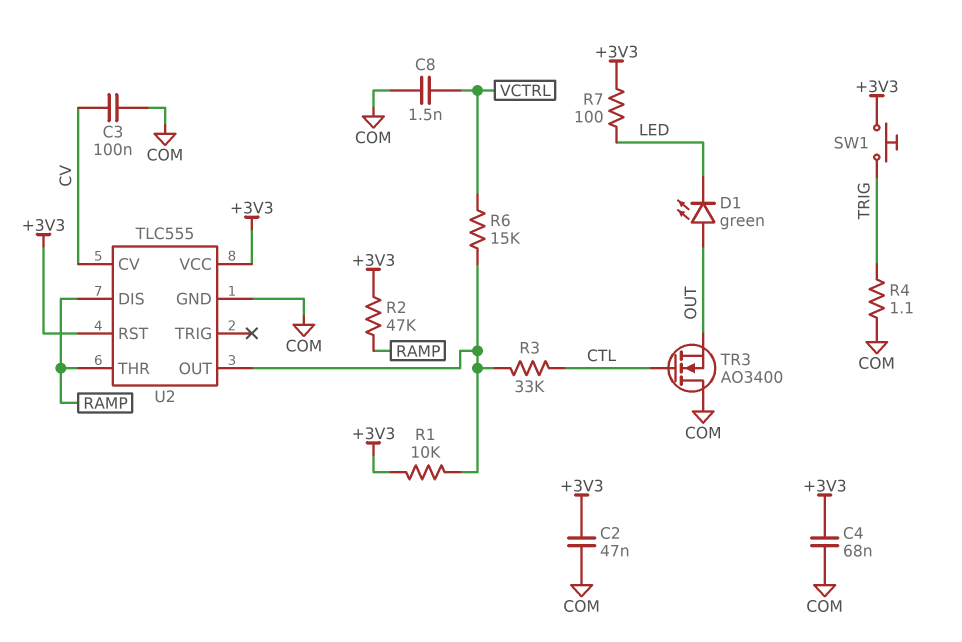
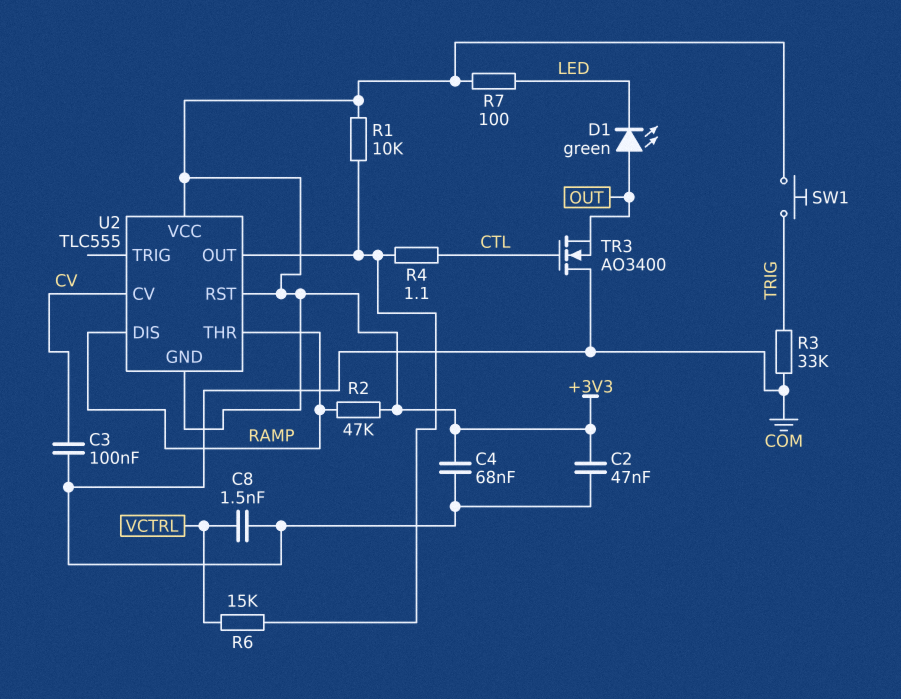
R3: 33k (CTL, U2/OUT) -> 33k (COM, TRIG)
R4: 1.1 (COM, TRIG) -> 1.1 (CTL, U2/OUT)
U2 pin GND: COM -> +3V3

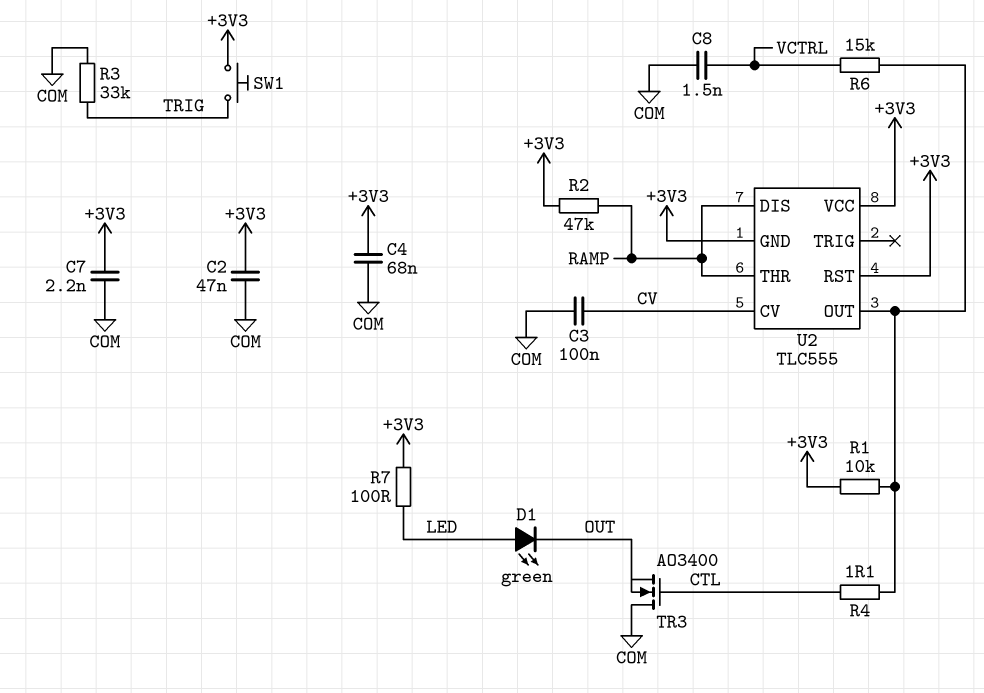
C7: none -> 2.2nF (+3V3, COM)
D1: LED green (A OUT, K LED) -> LED green (A LED, K OUT)

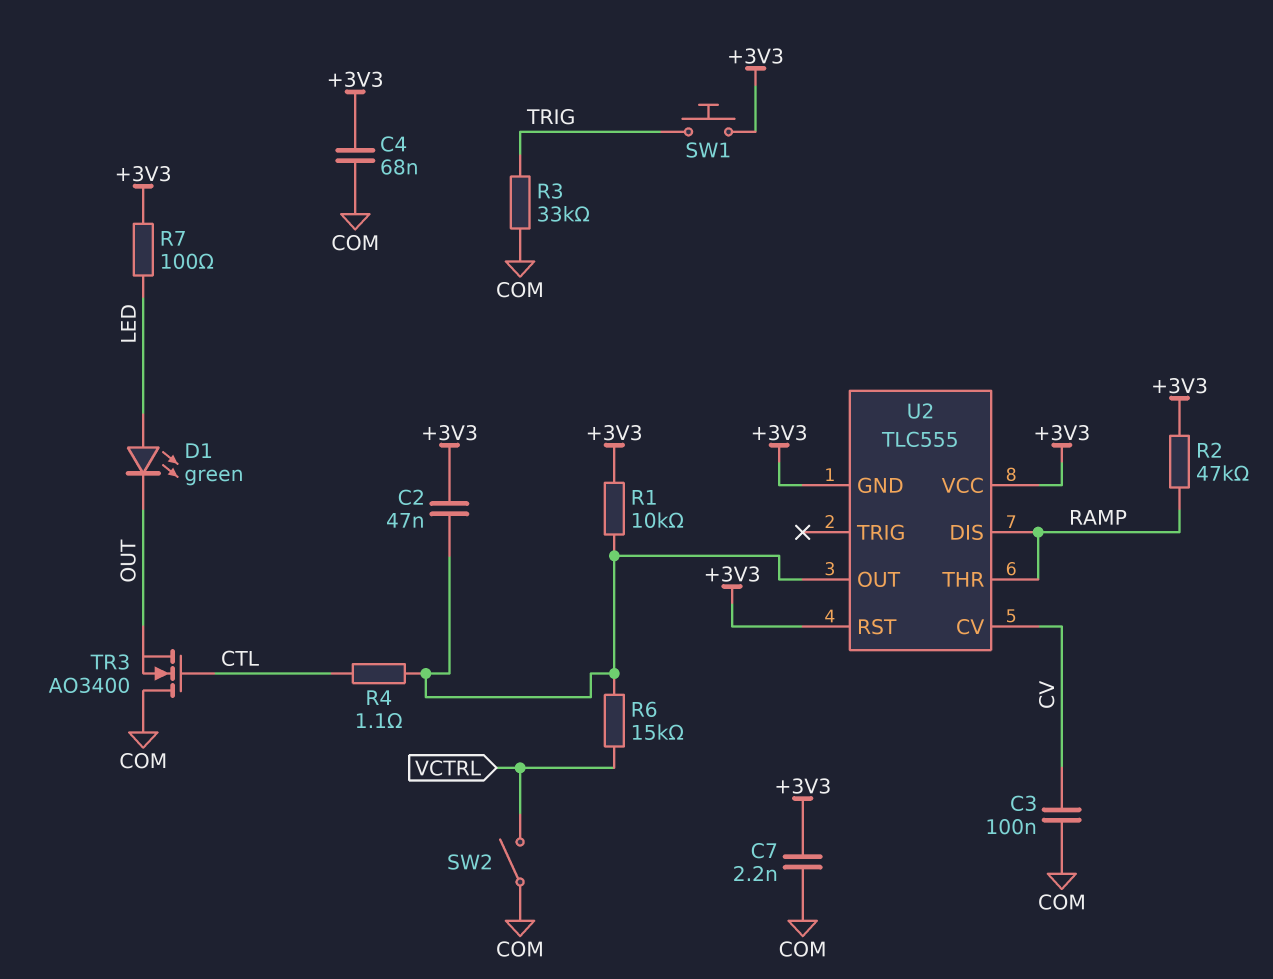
C2: 47nF (+3V3, COM) -> 47nF (+3V3, U2/OUT)
C8: 1.5nF (COM, VCTRL) -> none
SW2: none -> switch (COM, VCTRL)

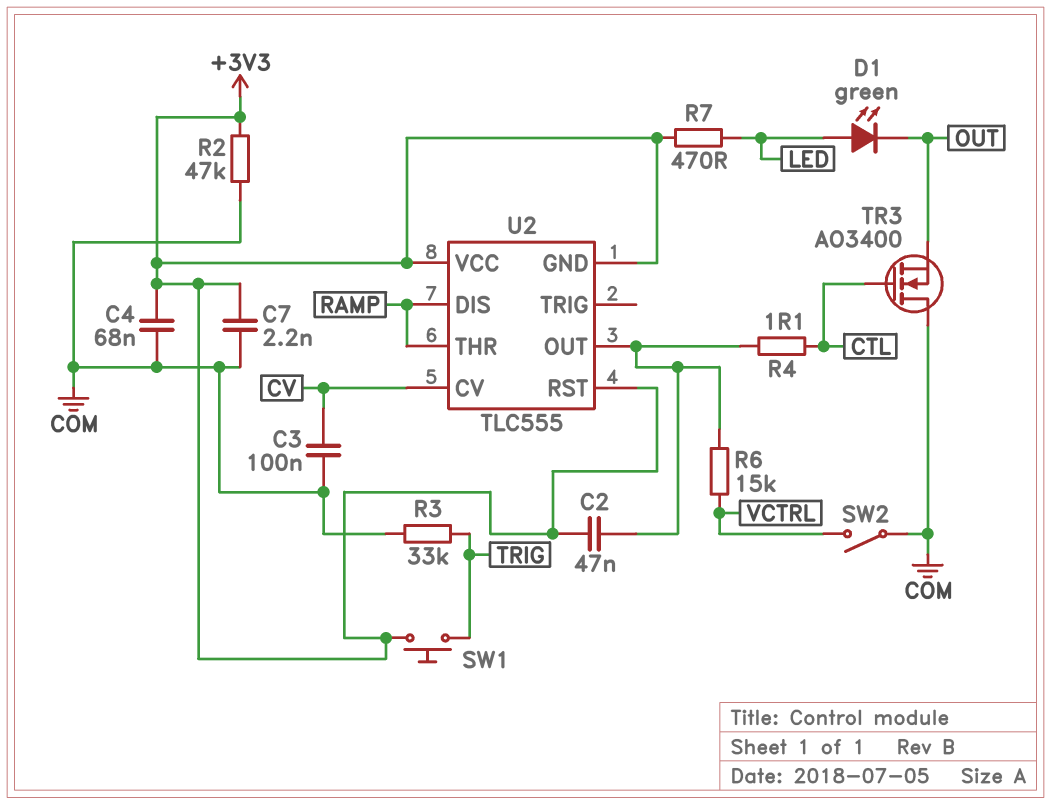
R1: 10k (+3V3, U2/OUT) -> none
R2: 47k (+3V3, RAMP) -> 47k (+3V3, COM)
R7: 100 (+3V3, LED) -> 470 (+3V3, LED)

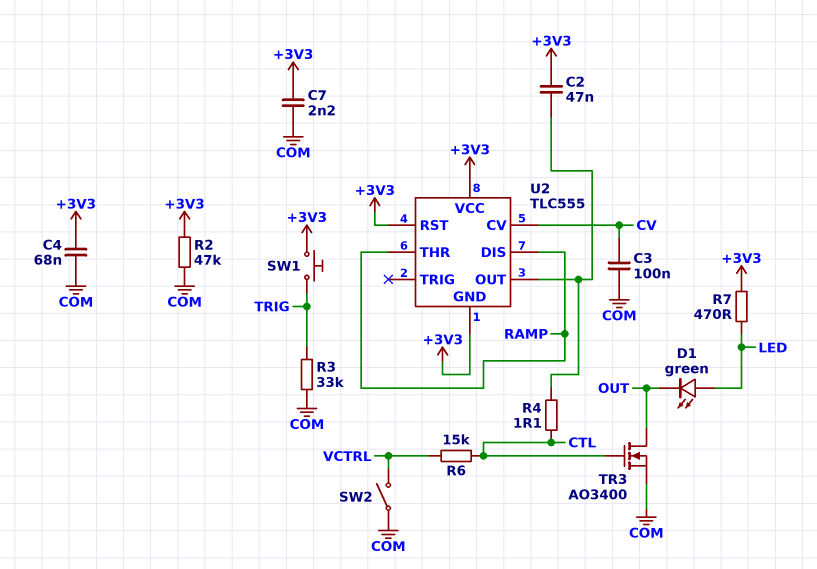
R6: 15k (U2/OUT, VCTRL) -> 15k (CTL, VCTRL)
TR3: NMOS AO3400 (G CTL, D COM, S OUT) -> NMOS AO3400 (G CTL, D OUT, S COM)

